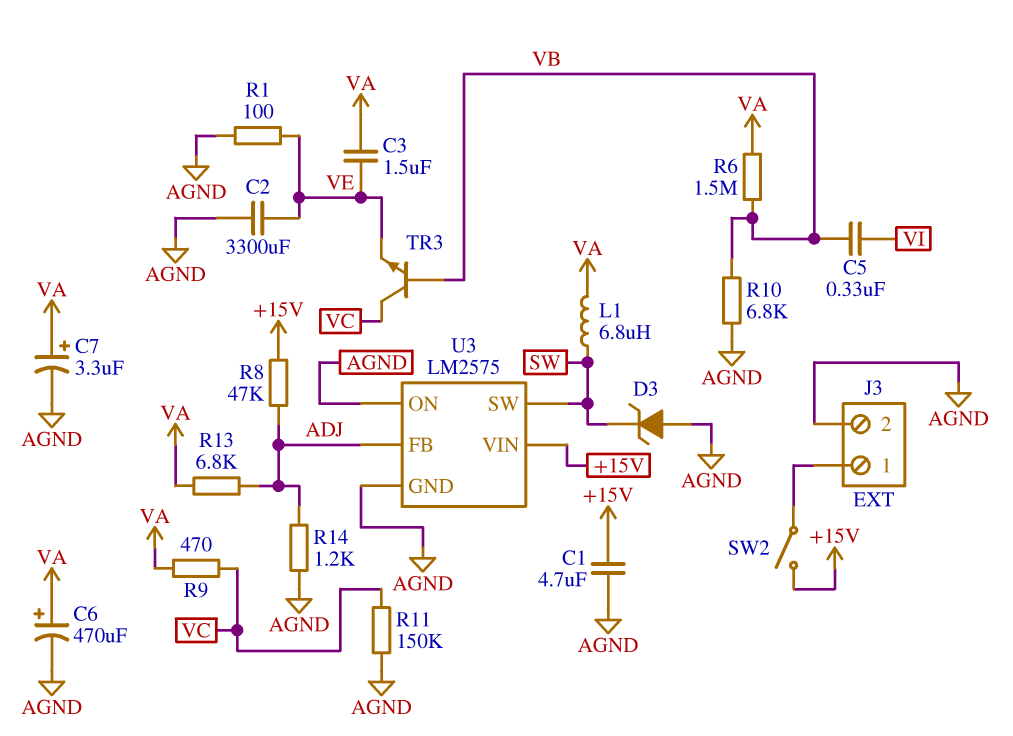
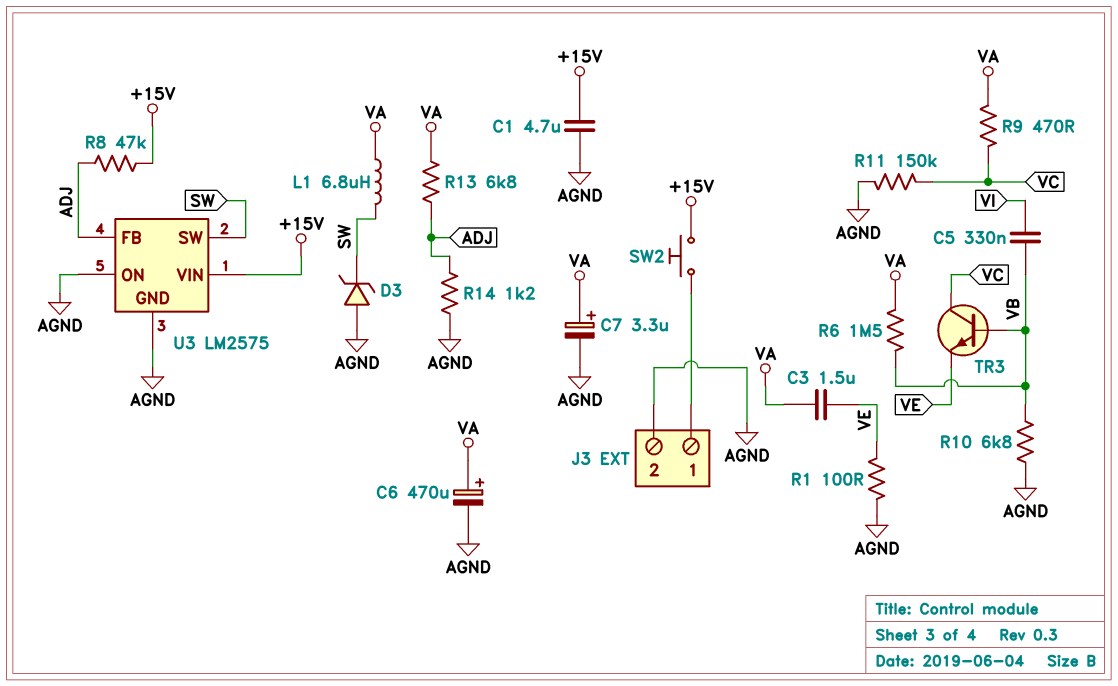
C2: 3300uF (AGND, VE) -> none
SW2: switch (+15V, J3/1) -> button (+15V, J3/1)

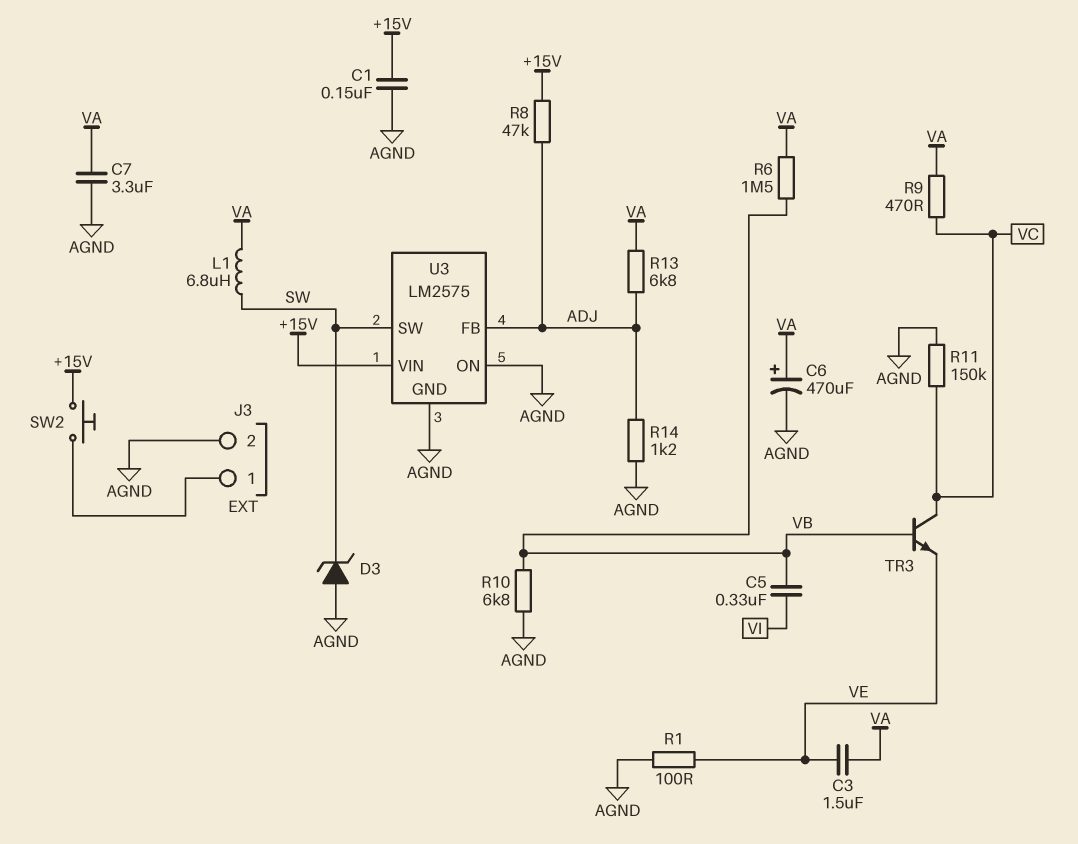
C1: 4.7uF (+15V, AGND) -> 150nF (+15V, AGND)
C7: 3.3uF (plus VA, minus AGND) -> 3.3uF (AGND, VA)

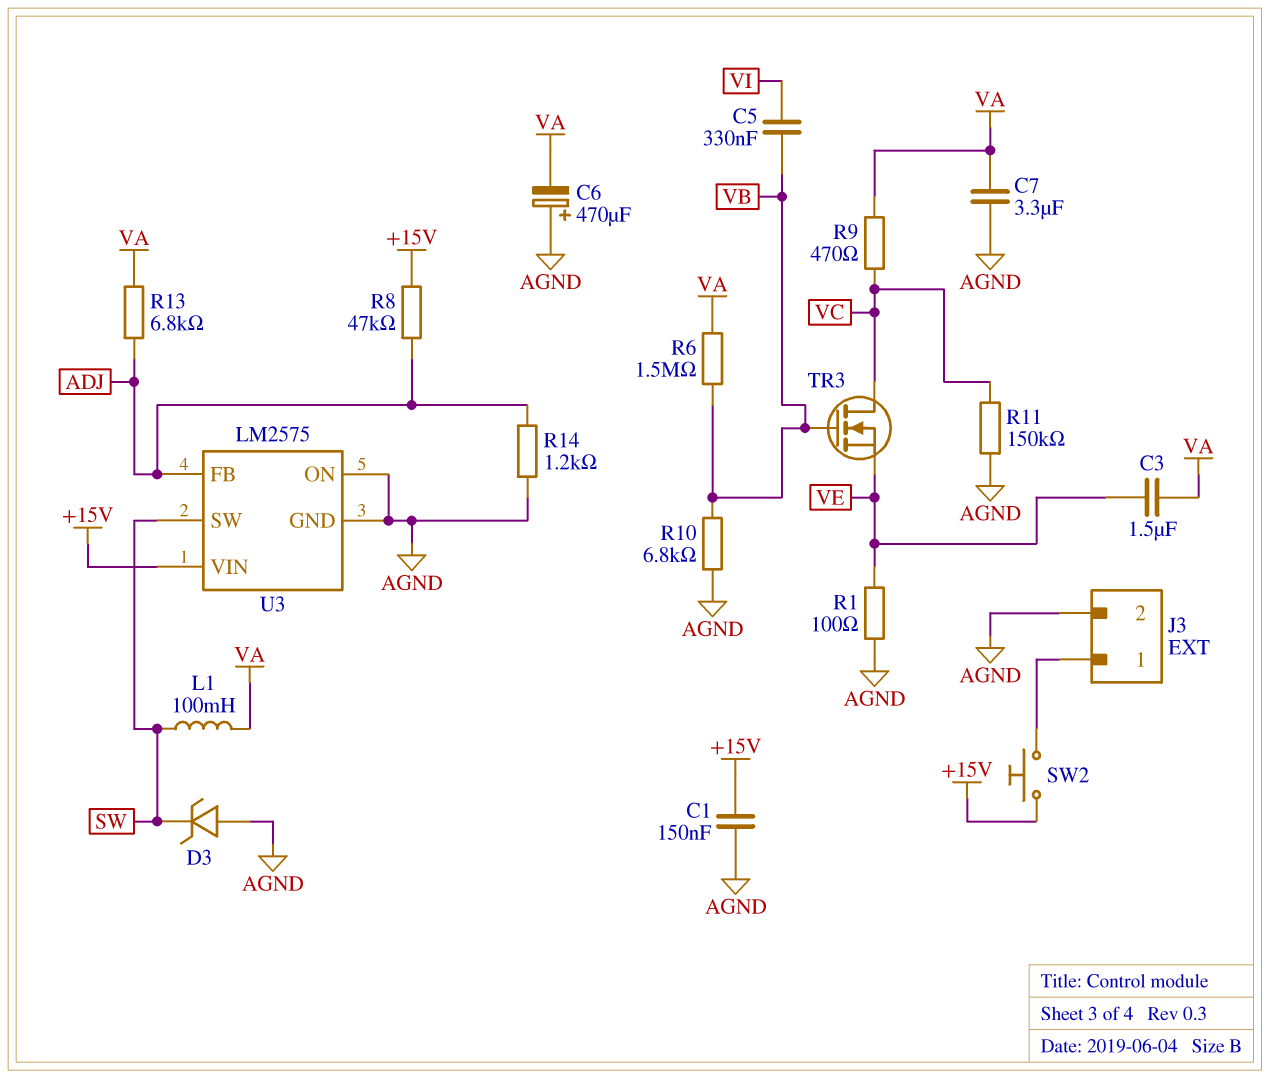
C6: 470uF (plus VA, minus AGND) -> 470uF (plus AGND, minus VA)
L1: 6.8uH (SW, VA) -> 100mH (SW, VA)
TR3: NPN (B VB, C VC, E VE) -> NMOS (G VB, D VC, S VE)

